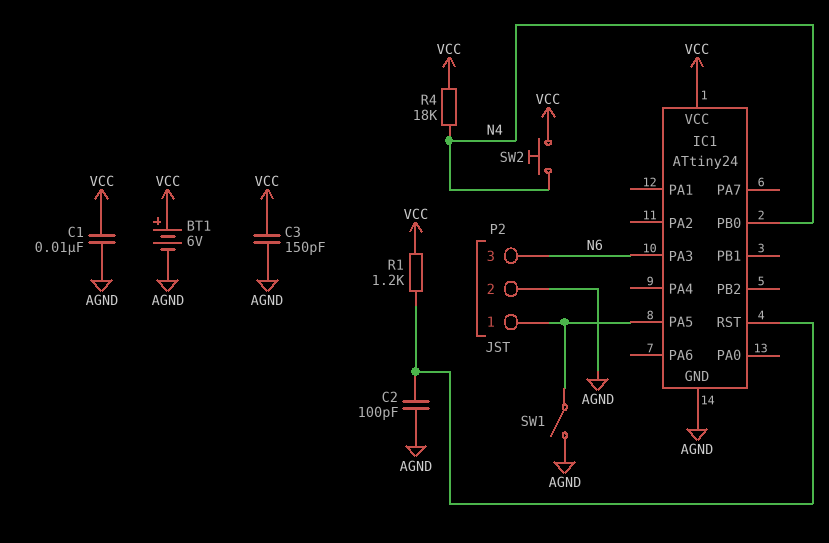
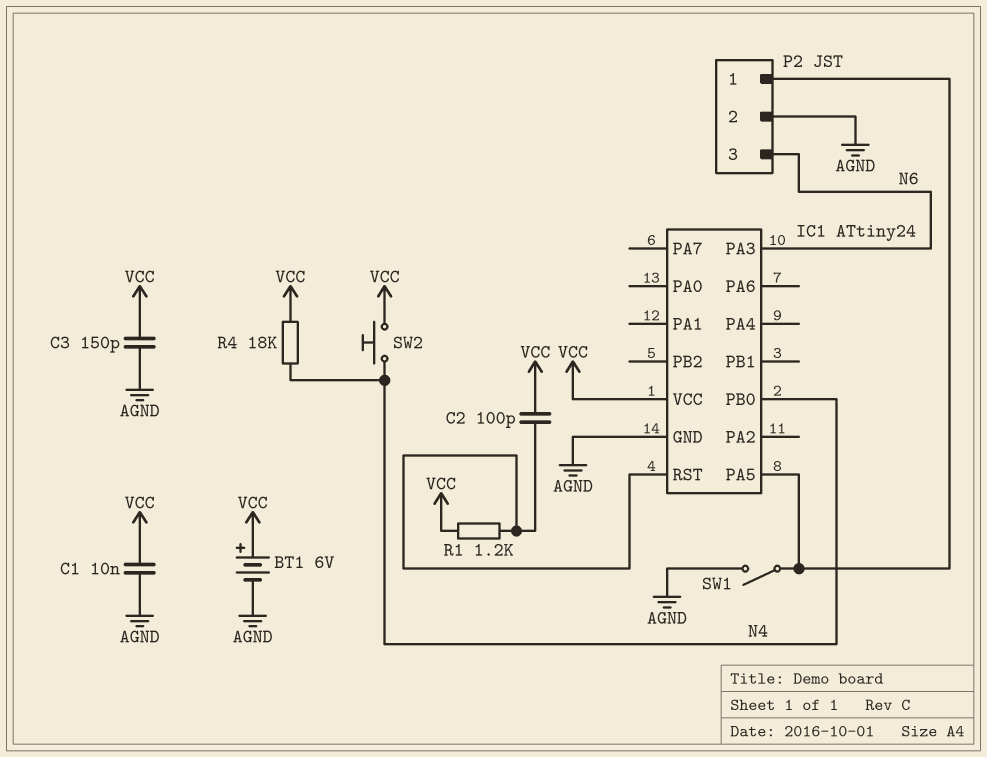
C2: 100pF (AGND, IC1/RST) -> 100pF (IC1/RST, VCC)

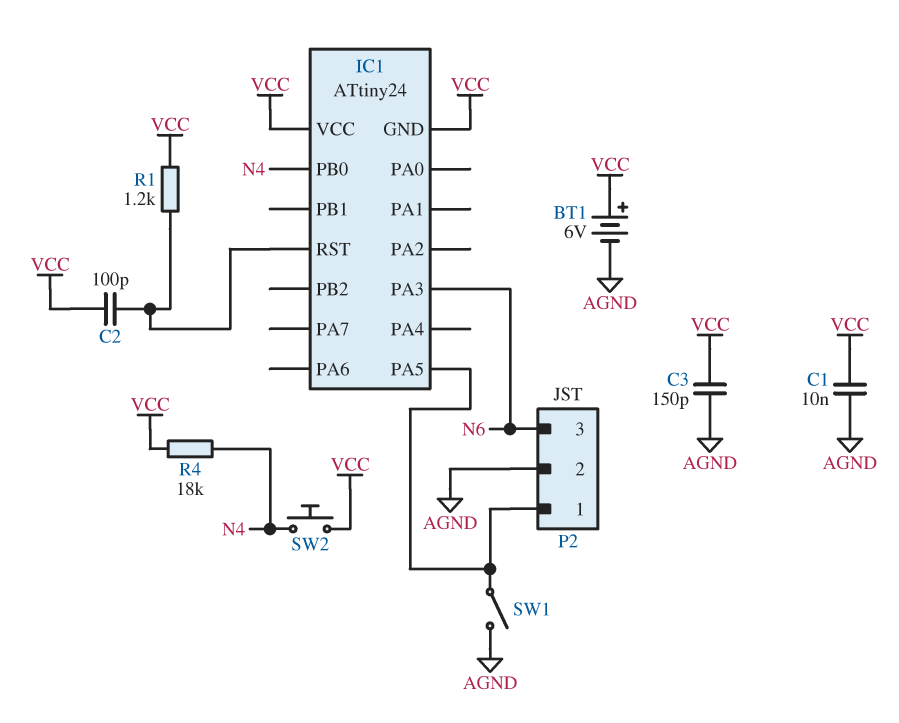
IC1 pin GND: AGND -> VCC

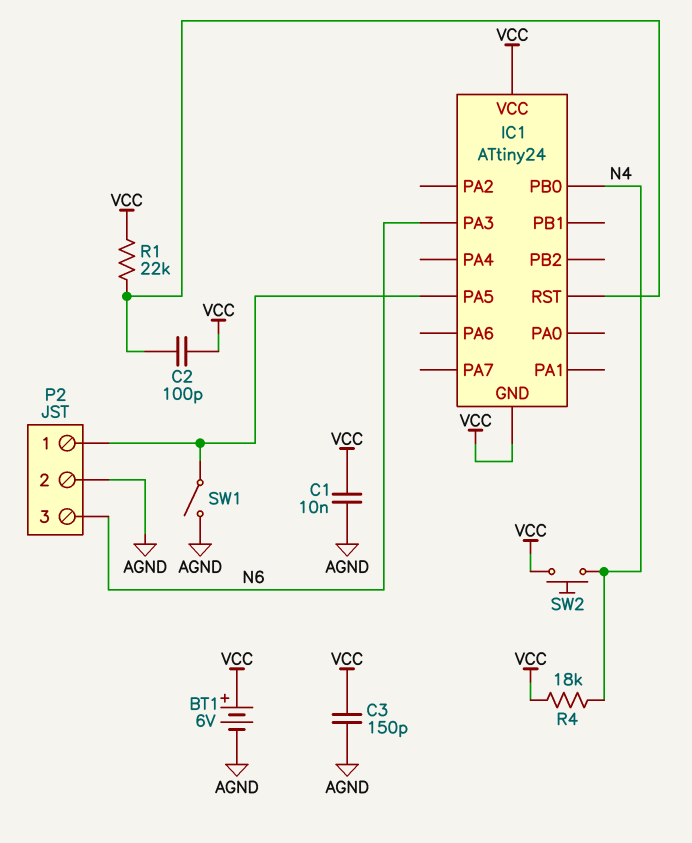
R1: 1.2k (IC1/RST, VCC) -> 22k (IC1/RST, VCC)

